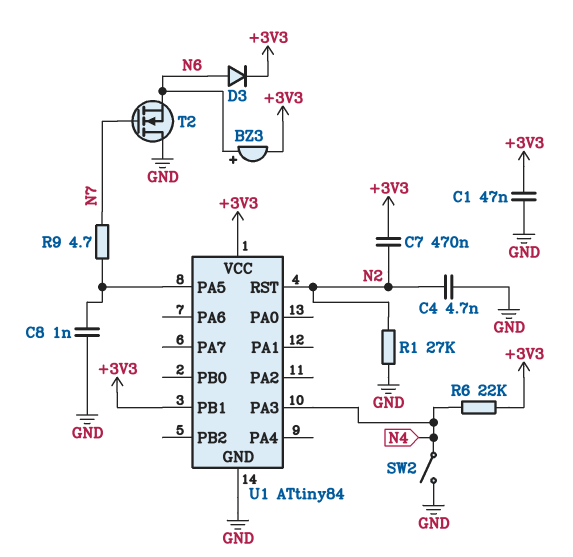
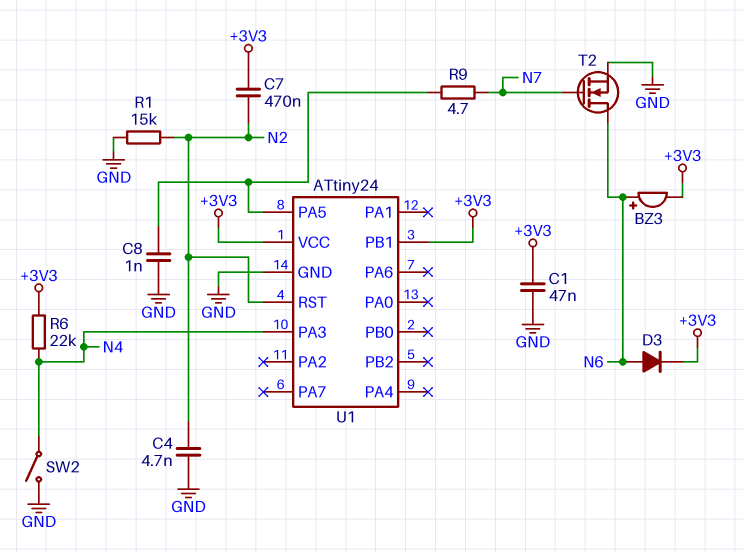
R1: 27k (GND, N2) -> 15k (GND, N2)
T2: NMOS (G N7, D GND, S N6) -> NMOS (G N7, D N6, S GND)
U1: ATtiny84 -> ATtiny24

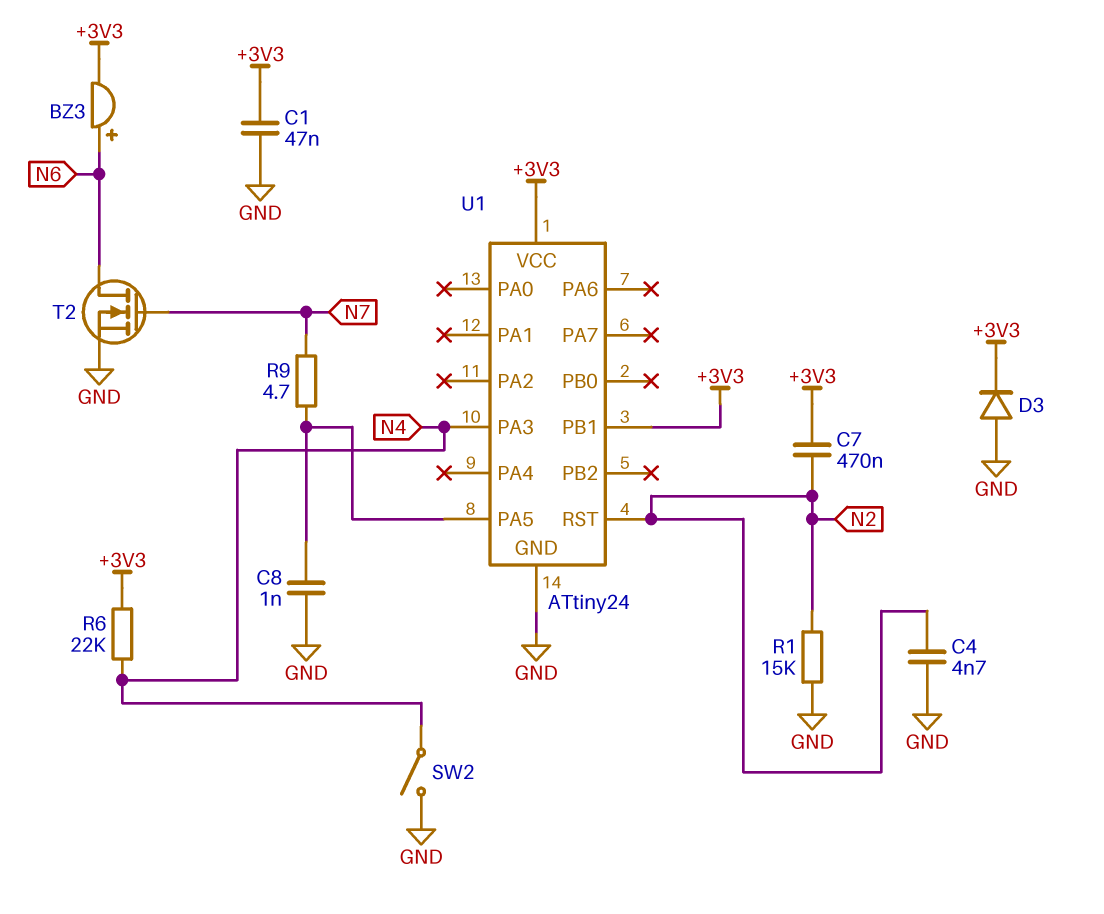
D3: diode (A N6, K +3V3) -> diode (A GND, K +3V3)

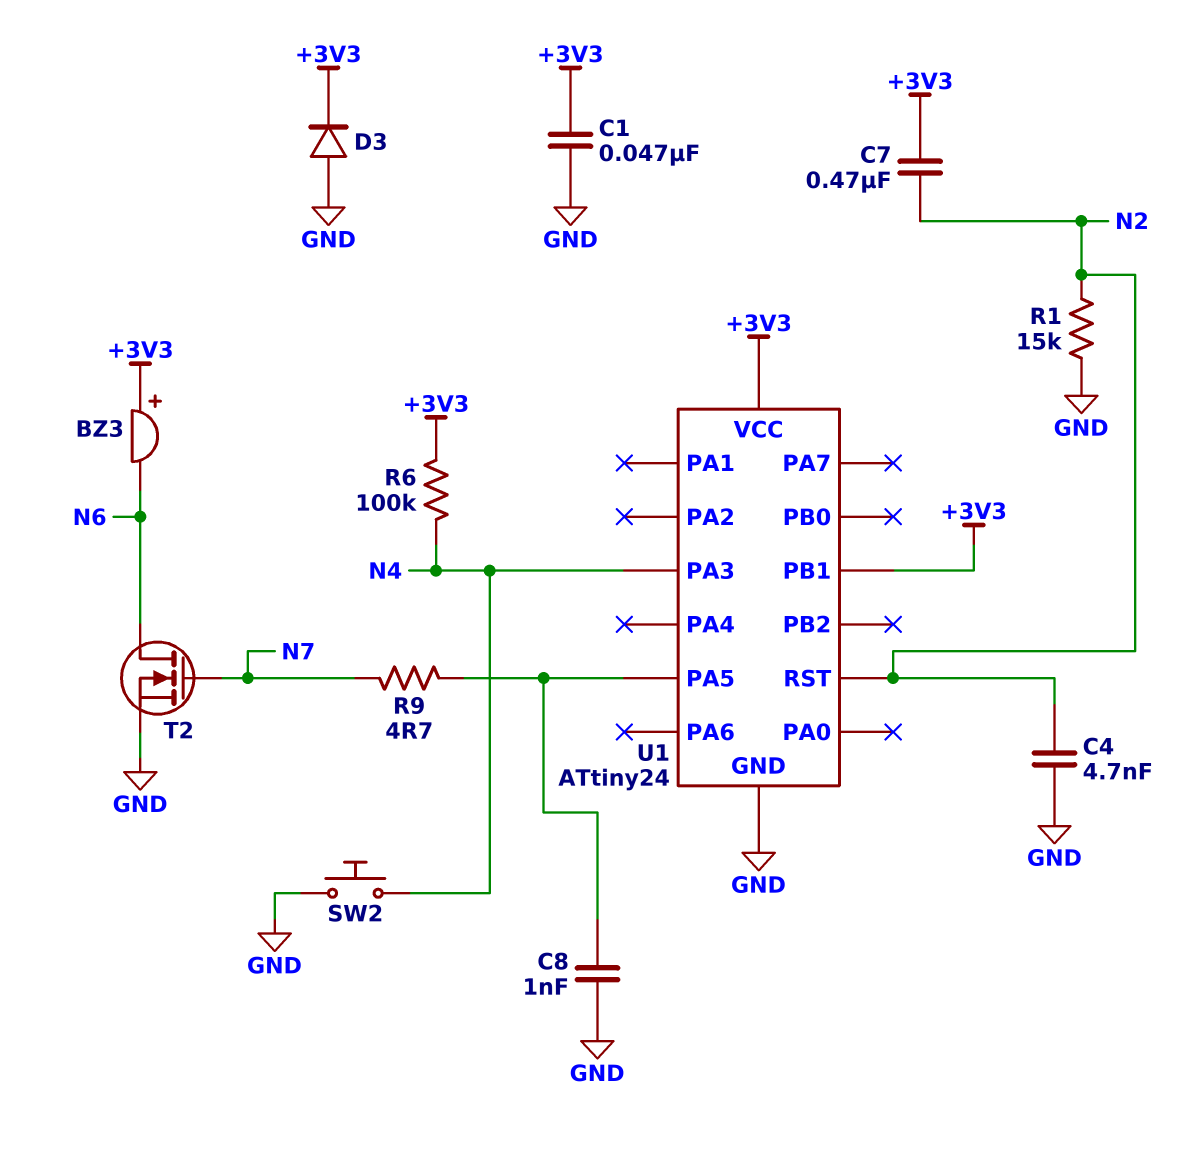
BZ3: buzzer (plus N6, minus +3V3) -> buzzer (plus +3V3, minus N6)
R6: 22k (+3V3, N4) -> 100k (+3V3, N4)
SW2: switch (GND, N4) -> button (GND, N4)

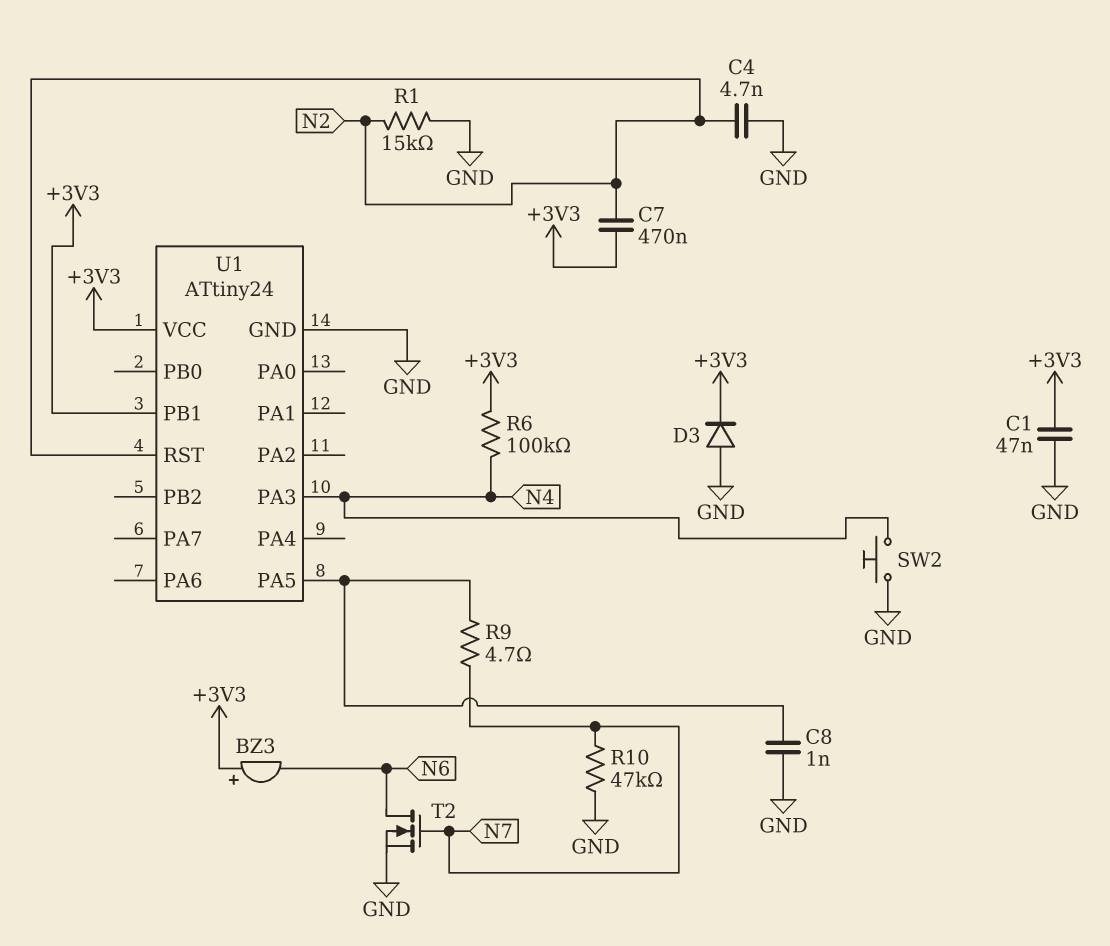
R10: none -> 47k (GND, N7)

